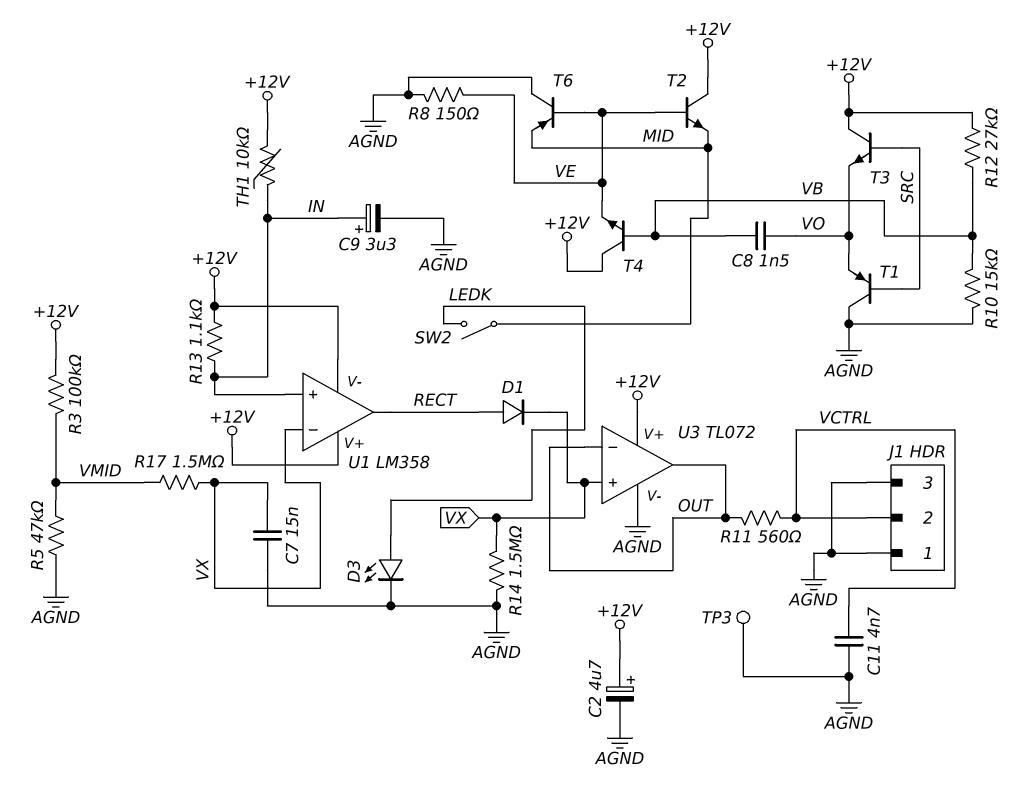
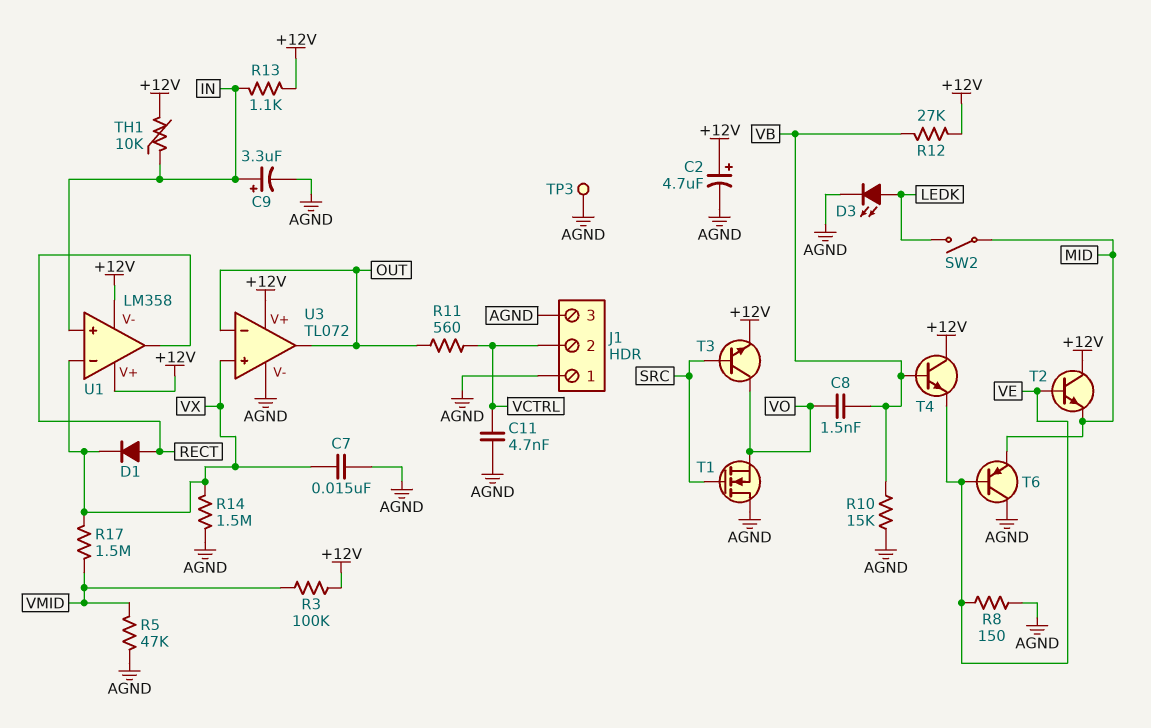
T1: PNP (B SRC, C AGND, E VO) -> NMOS (G SRC, D AGND, S VO)
T3: NPN (B SRC, C +12V, E VO) -> NPN (B SRC, C VO, E +12V)

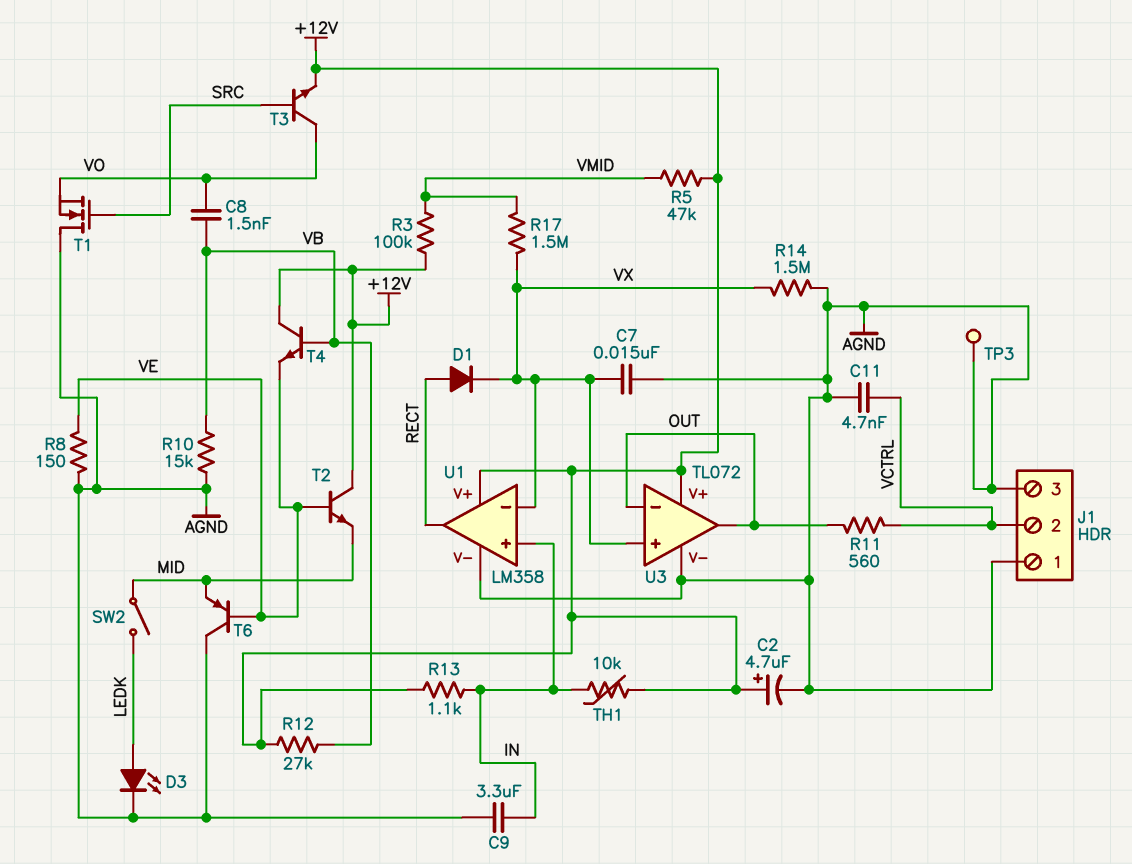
C9: 3.3uF (plus IN, minus AGND) -> 3.3uF (AGND, IN)
R5: 47k (AGND, VMID) -> 47k (+12V, VMID)
U1 pin V-: +12V -> AGND

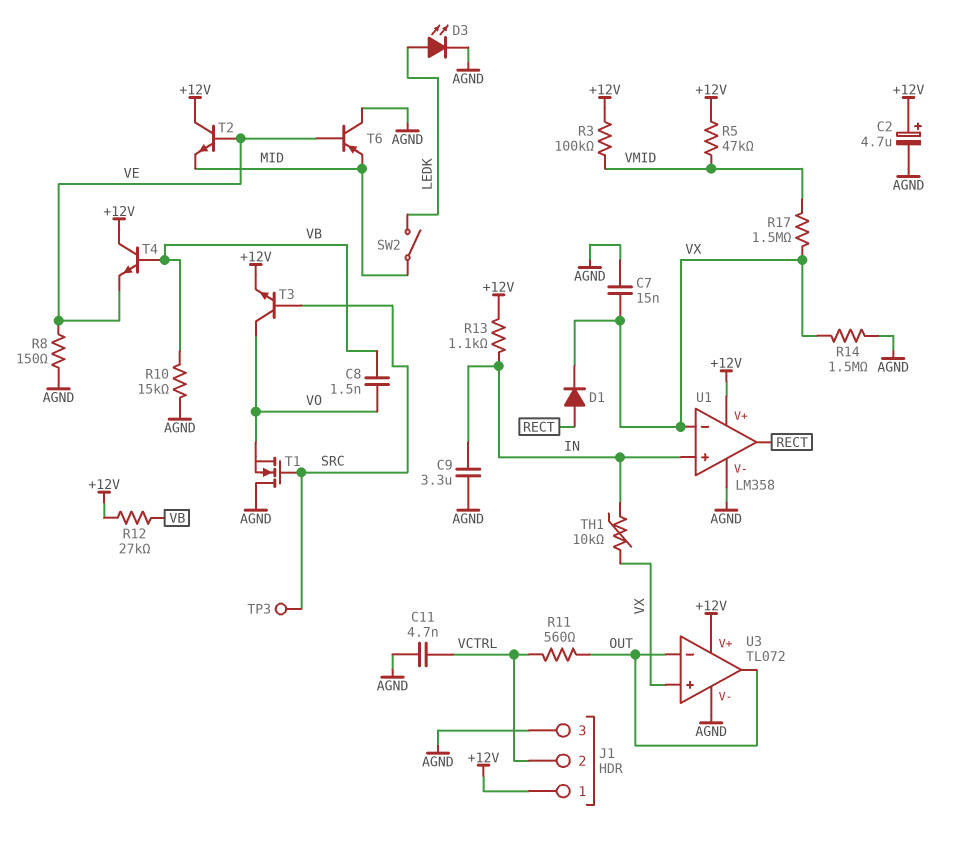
J1 pin 1: AGND -> +12V
TH1: 10k (+12V, IN) -> 10k (IN, VX)
TP3: test point (AGND) -> test point (SRC)

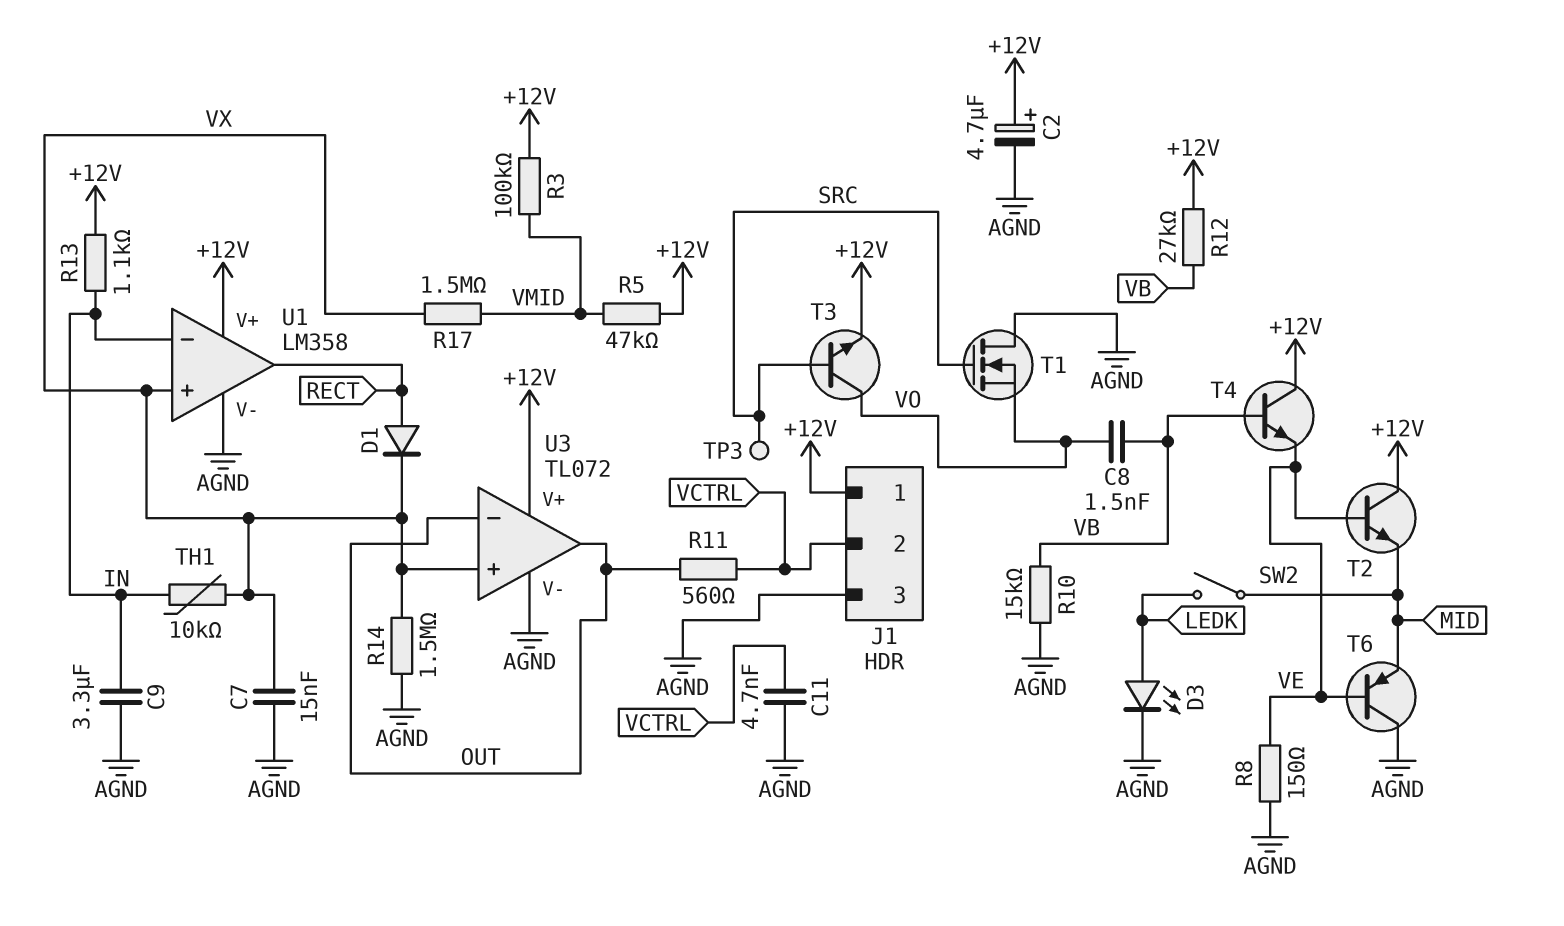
U1 pin in+: IN -> VX
U1 pin in-: VX -> IN

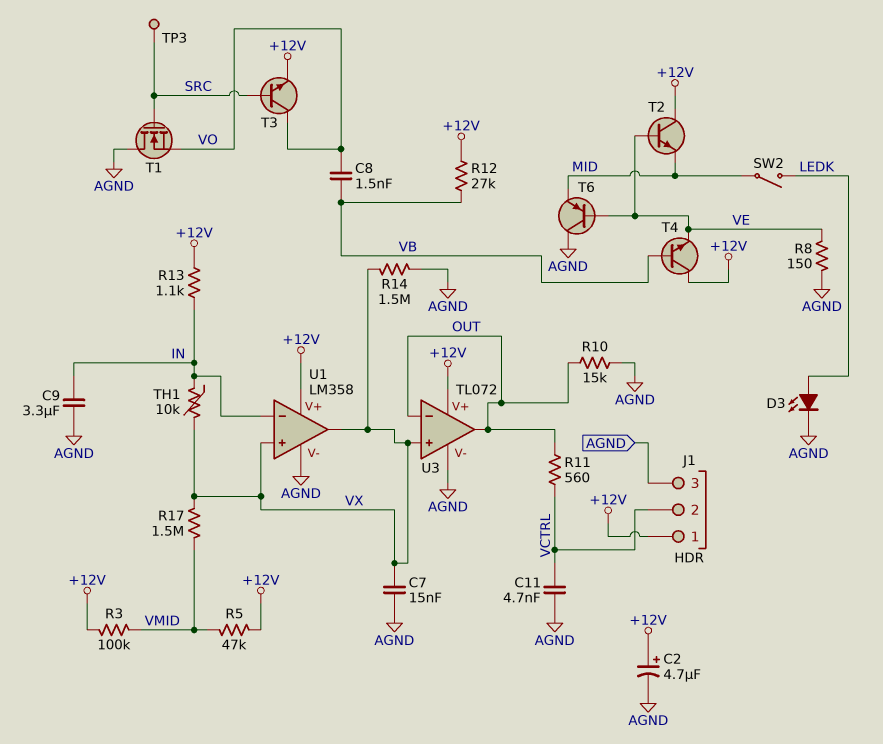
D1: diode (A RECT, K VX) -> none
R10: 15k (AGND, VB) -> 15k (AGND, OUT)
U1 pin out: RECT -> VX

